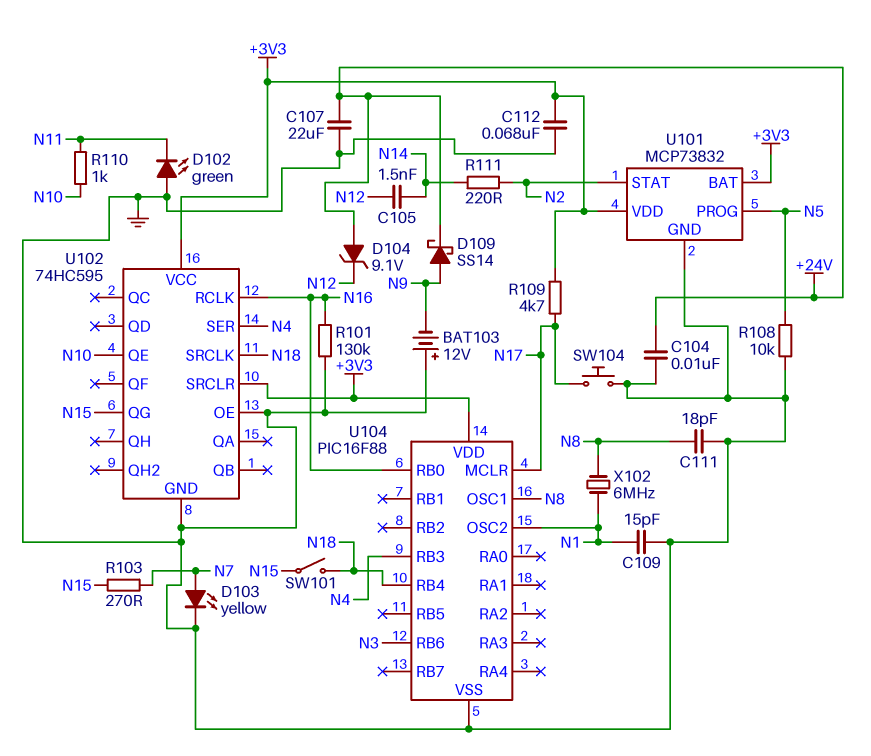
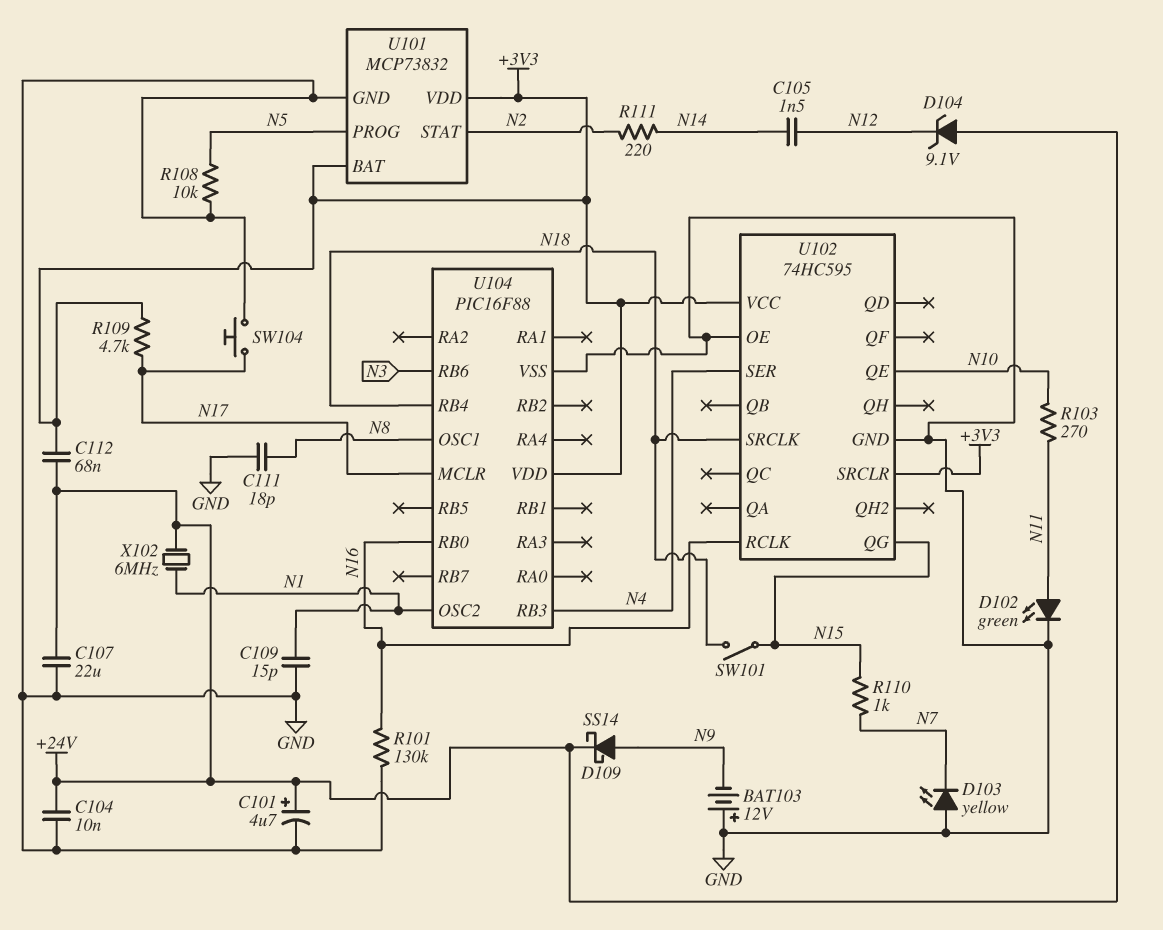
C101: none -> 4.7uF (plus +24V, minus GND)
C112: 68nF (+3V3, GND) -> 68nF (+3V3, +24V)
D102: LED green (A GND, K N11) -> LED green (A N11, K GND)
D103: LED yellow (A N7, K GND) -> LED yellow (A GND, K N7)
R103: 270 (N7, N15) -> 270 (N10, N11)
R110: 1k (N10, N11) -> 1k (N7, N15)
X102: 6MHz (N1, N8) -> 6MHz (+24V, N1)

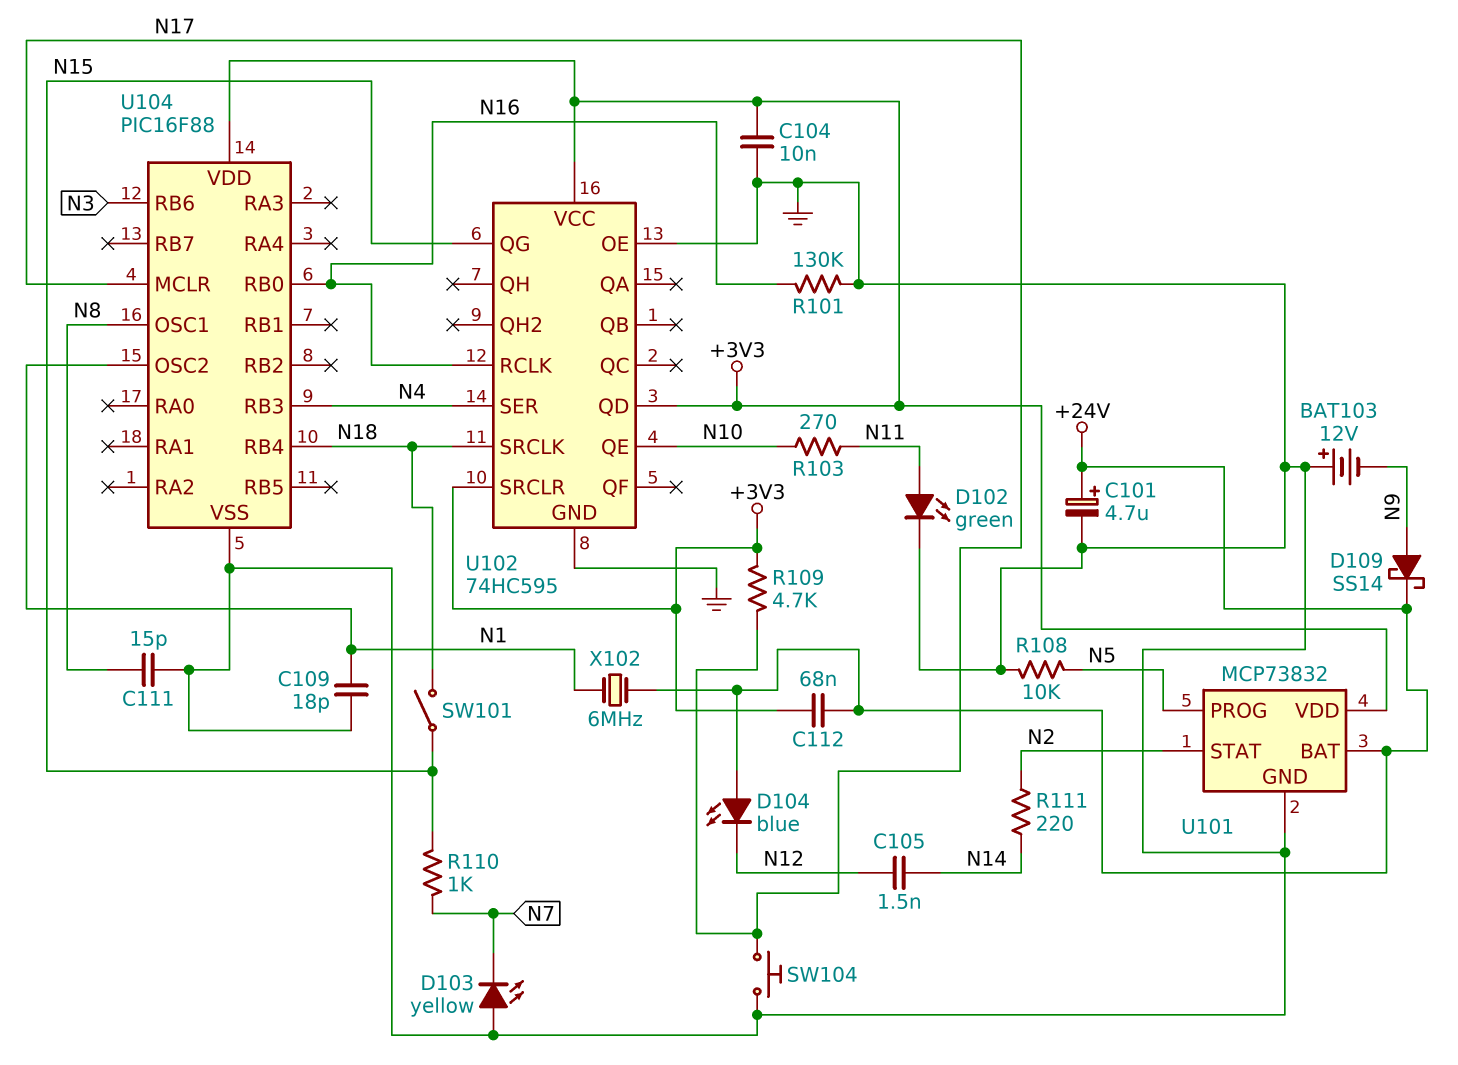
C104: 10nF (+24V, GND) -> 10nF (+3V3, GND)
C107: 22uF (+24V, GND) -> none
C109: 15pF (GND, N1) -> 18pF (GND, N1)
C111: 18pF (GND, N8) -> 15pF (GND, N8)
D104: zener 9.1V (A +24V, K N12) -> LED blue (A +24V, K N12)
U101 pin BAT: +3V3 -> +24V
U102 pin QD: none -> +3V3

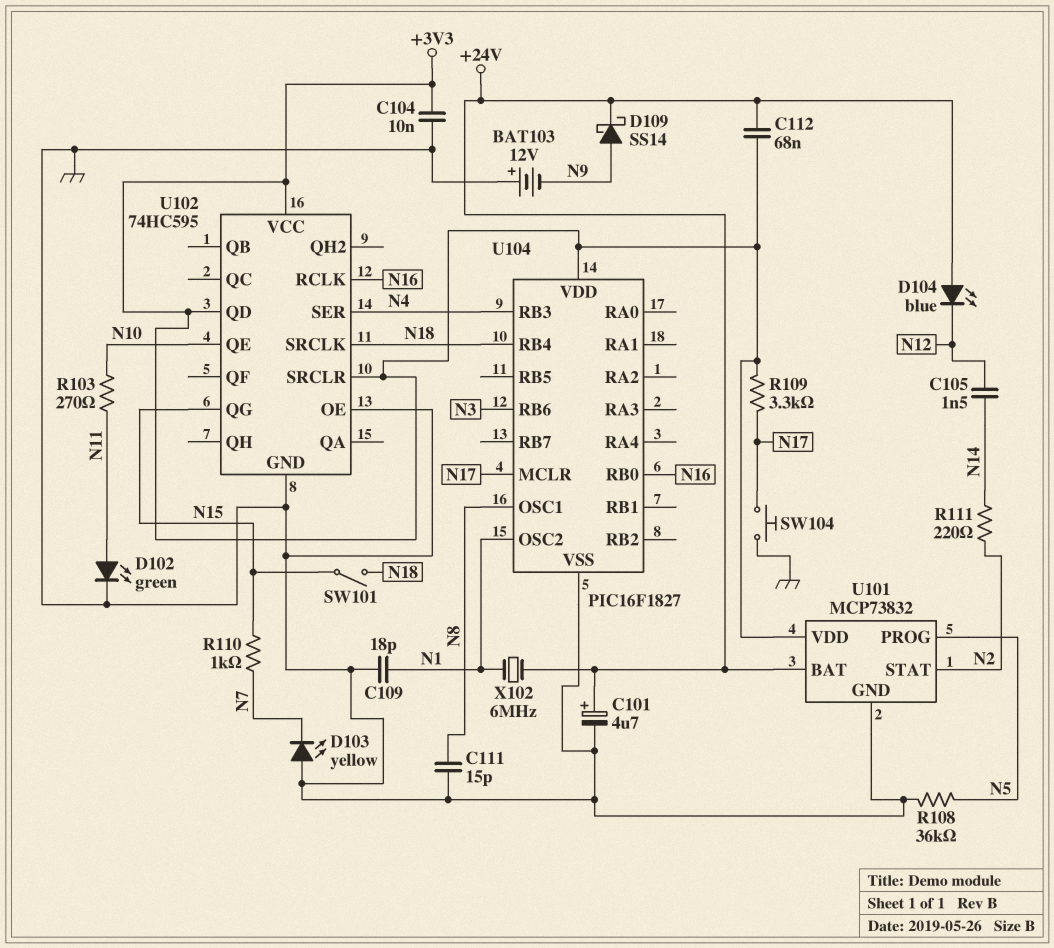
R101: 130k (GND, N16) -> none
R108: 10k (GND, N5) -> 36k (GND, N5)
R109: 4.7k (+3V3, N17) -> 3.3k (+3V3, N17)
U104: PIC16F88 -> PIC16F1827

